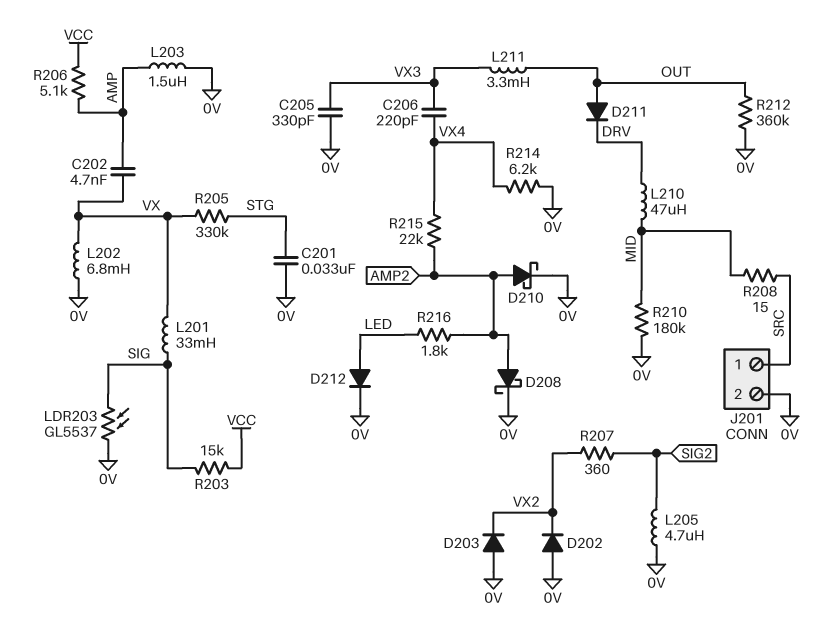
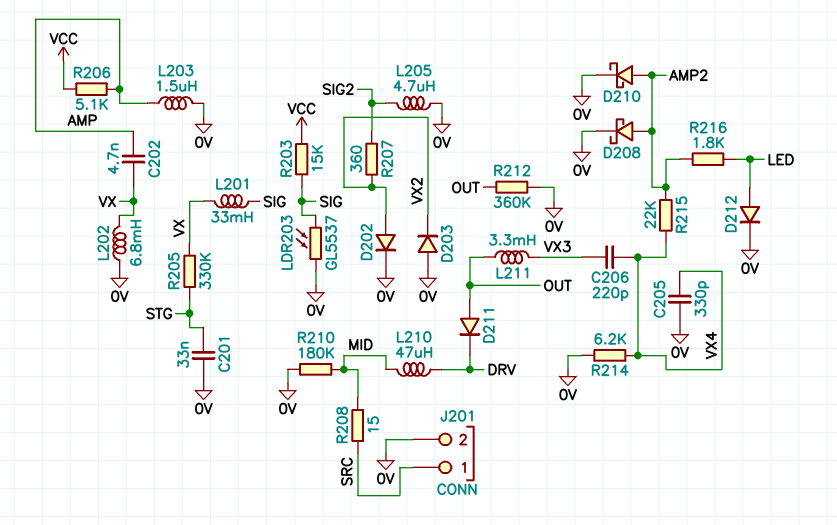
C205: 330pF (0V, VX3) -> 330pF (0V, VX4)
D202: diode (A 0V, K VX2) -> diode (A VX2, K 0V)

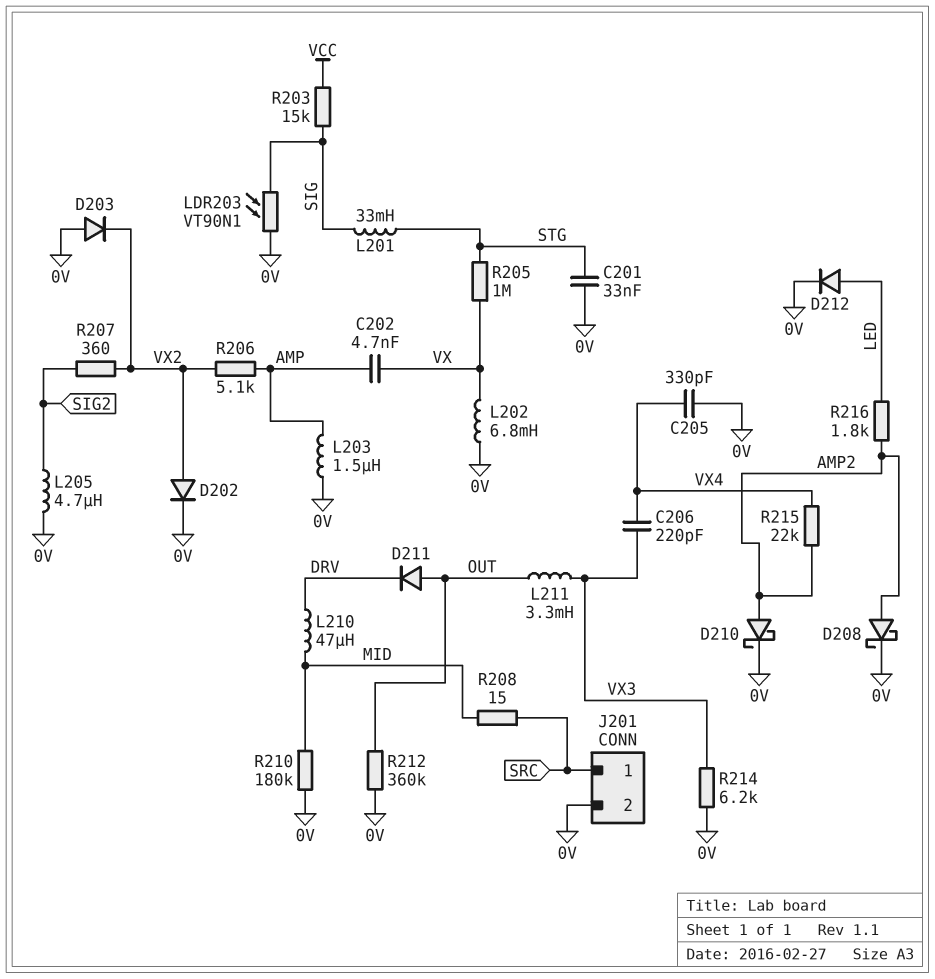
L201: 33mH (SIG, VX) -> 33mH (SIG, STG)
LDR203: GL5537 (0V, SIG) -> VT90N1 (0V, SIG)
R205: 330k (STG, VX) -> 1M (STG, VX)
R206: 5.1k (AMP, VCC) -> 5.1k (AMP, VX2)
R214: 6.2k (0V, VX4) -> 6.2k (0V, VX3)

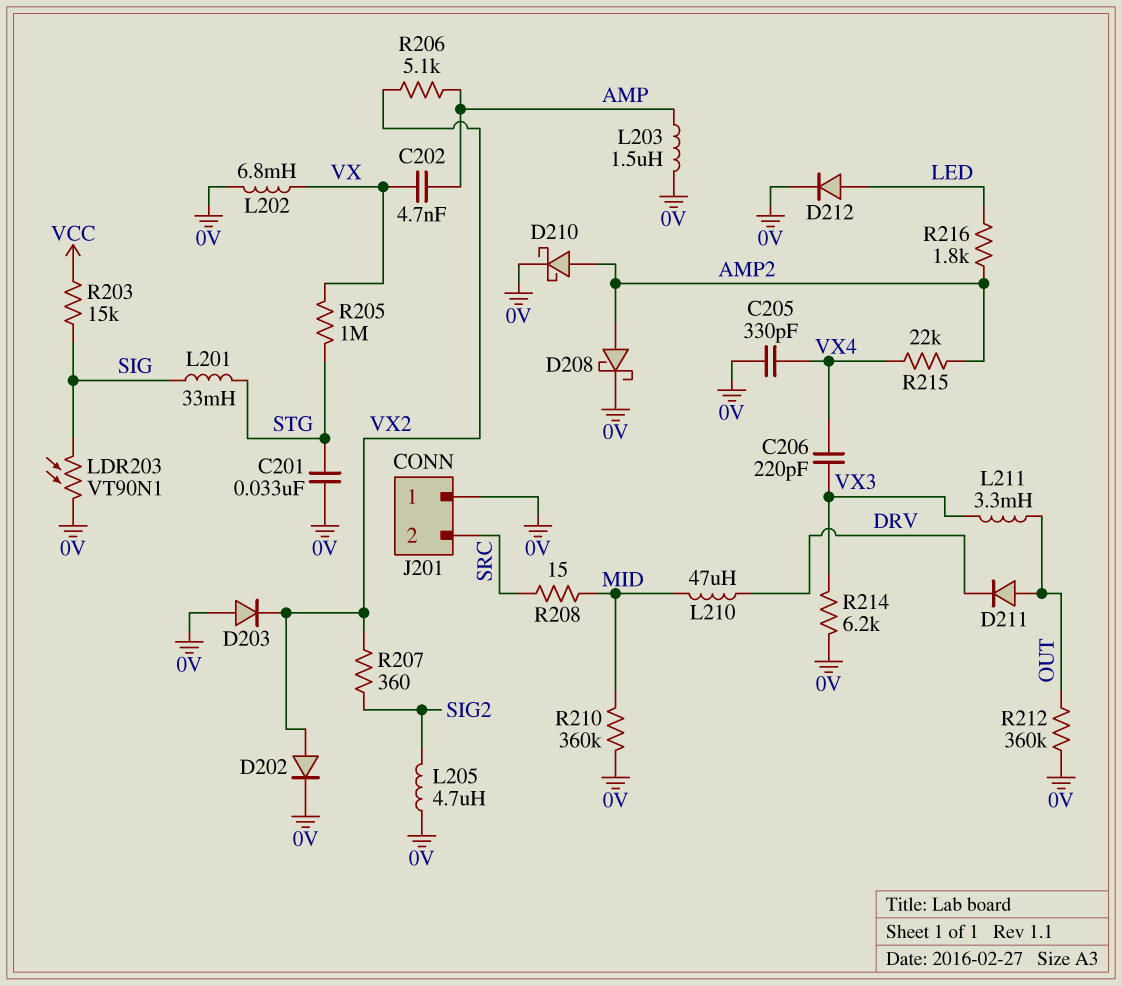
J201 pin 1: SRC -> 0V
J201 pin 2: 0V -> SRC
R210: 180k (0V, MID) -> 360k (0V, MID)

